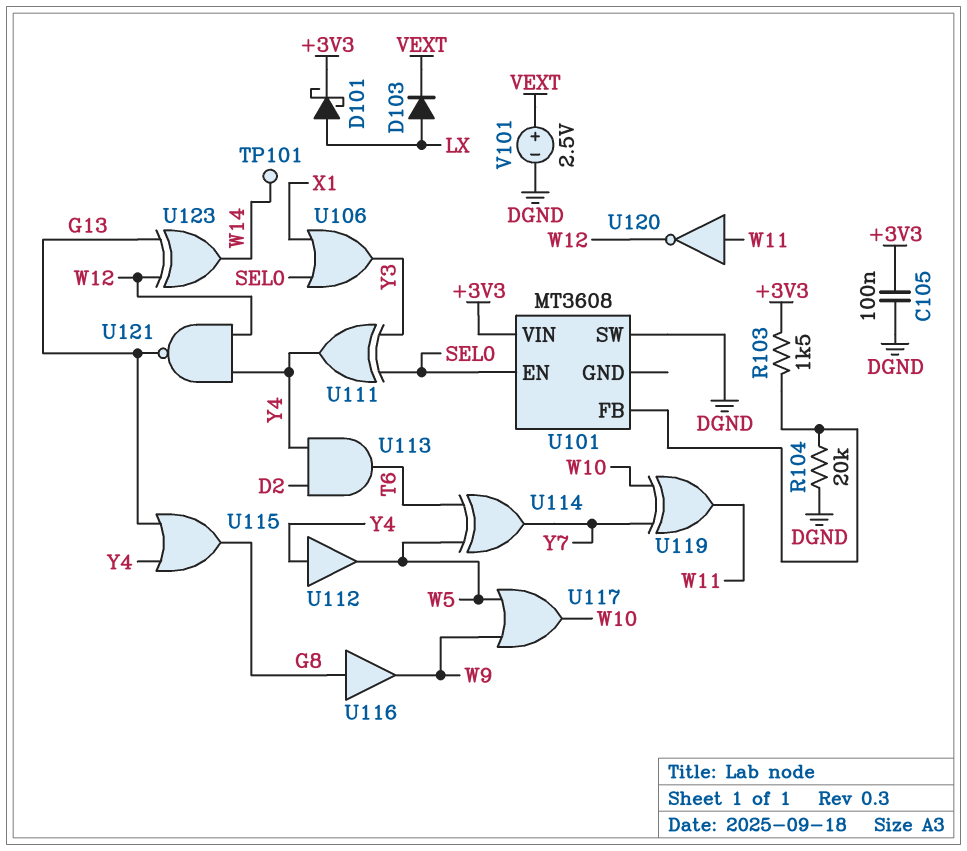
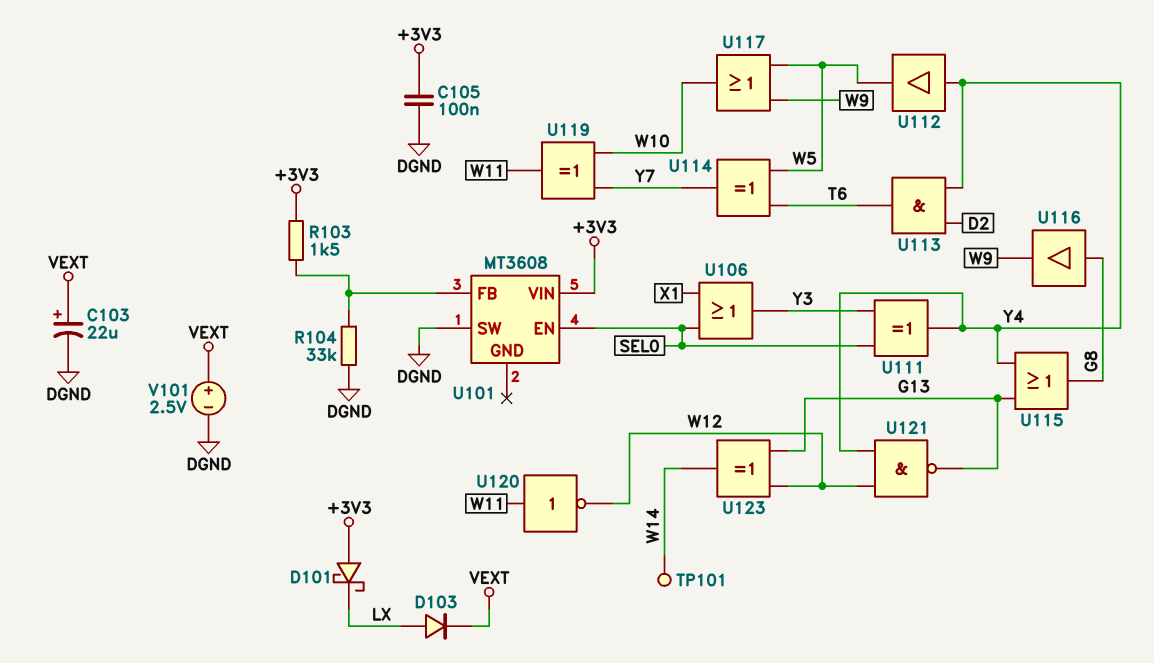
C103: none -> 22uF (plus VEXT, minus DGND)
D101: schottky (A LX, K +3V3) -> schottky (A +3V3, K LX)
R104: 20k (DGND, U101/FB) -> 33k (DGND, U101/FB)

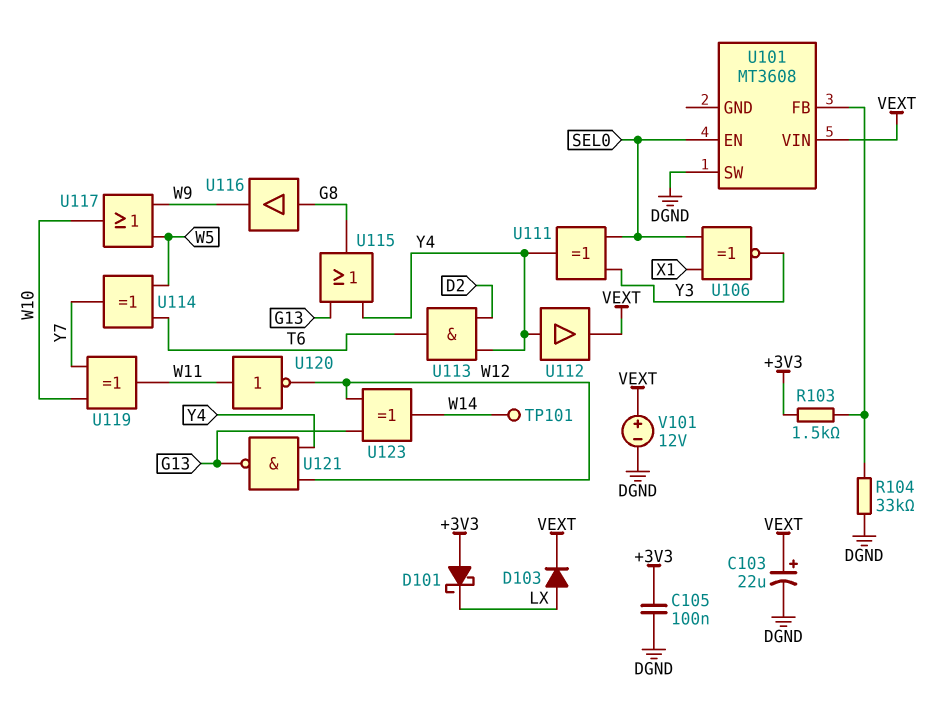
U101 pin VIN: +3V3 -> VEXT
U106: OR (in SEL0, in X1, out Y3) -> XNOR (in SEL0, in X1, out Y3)
U112: buffer (in Y4, out W5) -> buffer (in Y4, out VEXT)
V101: 2.5V (plus VEXT, minus DGND) -> 12V (plus VEXT, minus DGND)

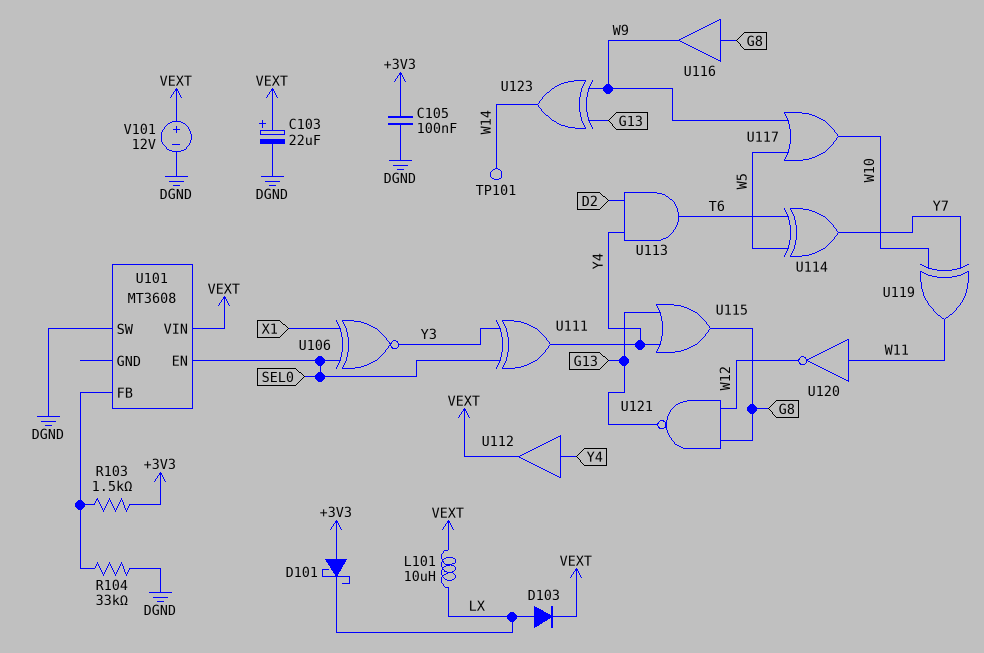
L101: none -> 10uH (LX, VEXT)
U121: NAND (in W12, in Y4, out G13) -> NAND (in G8, in W12, out G13)
U123: XOR (in G13, in W12, out W14) -> XOR (in G13, in W9, out W14)

